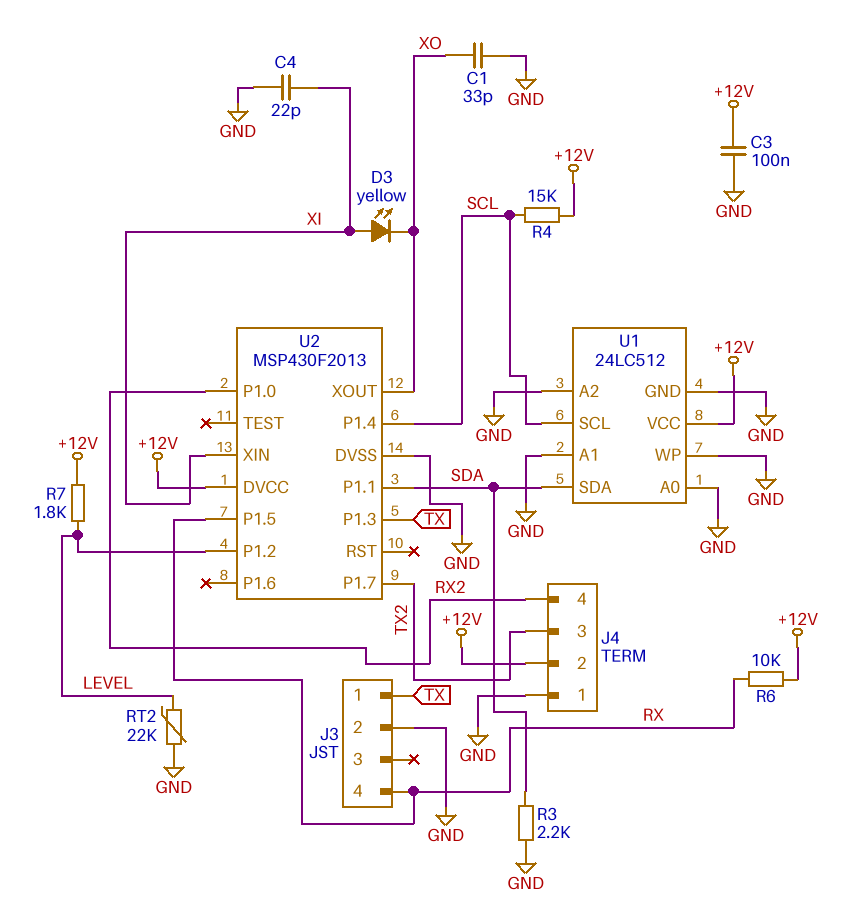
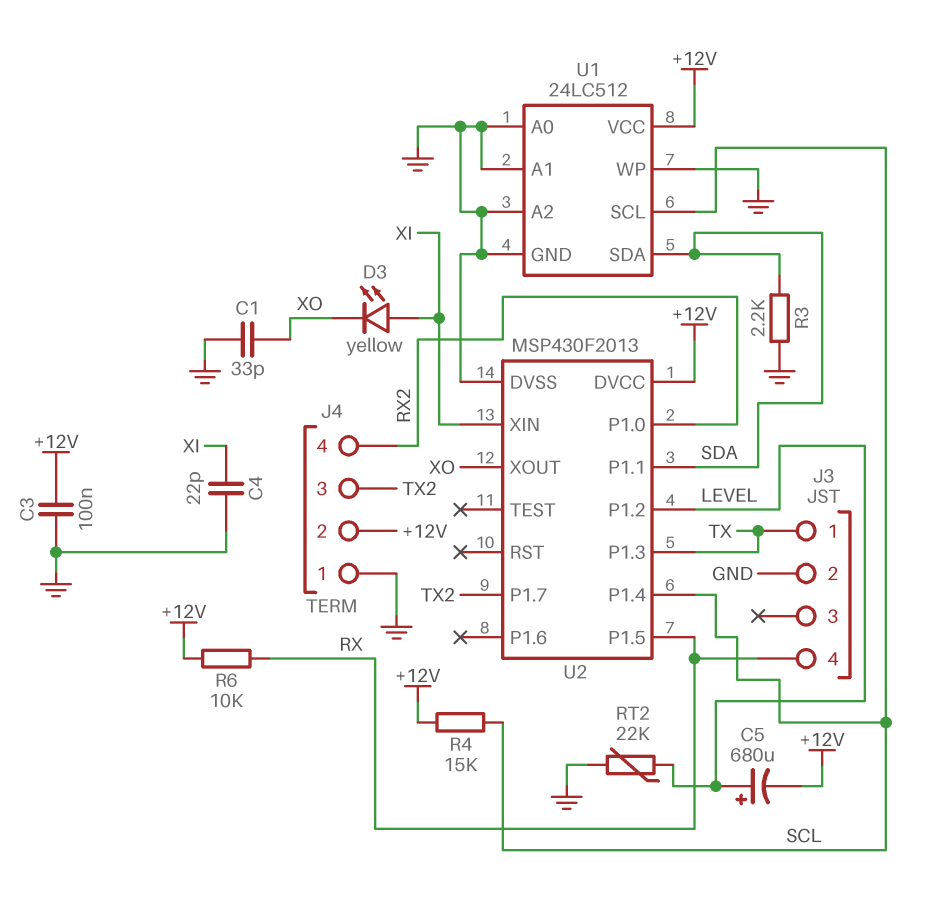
C5: none -> 680uF (plus LEVEL, minus +12V)
R7: 1.8k (+12V, LEVEL) -> none

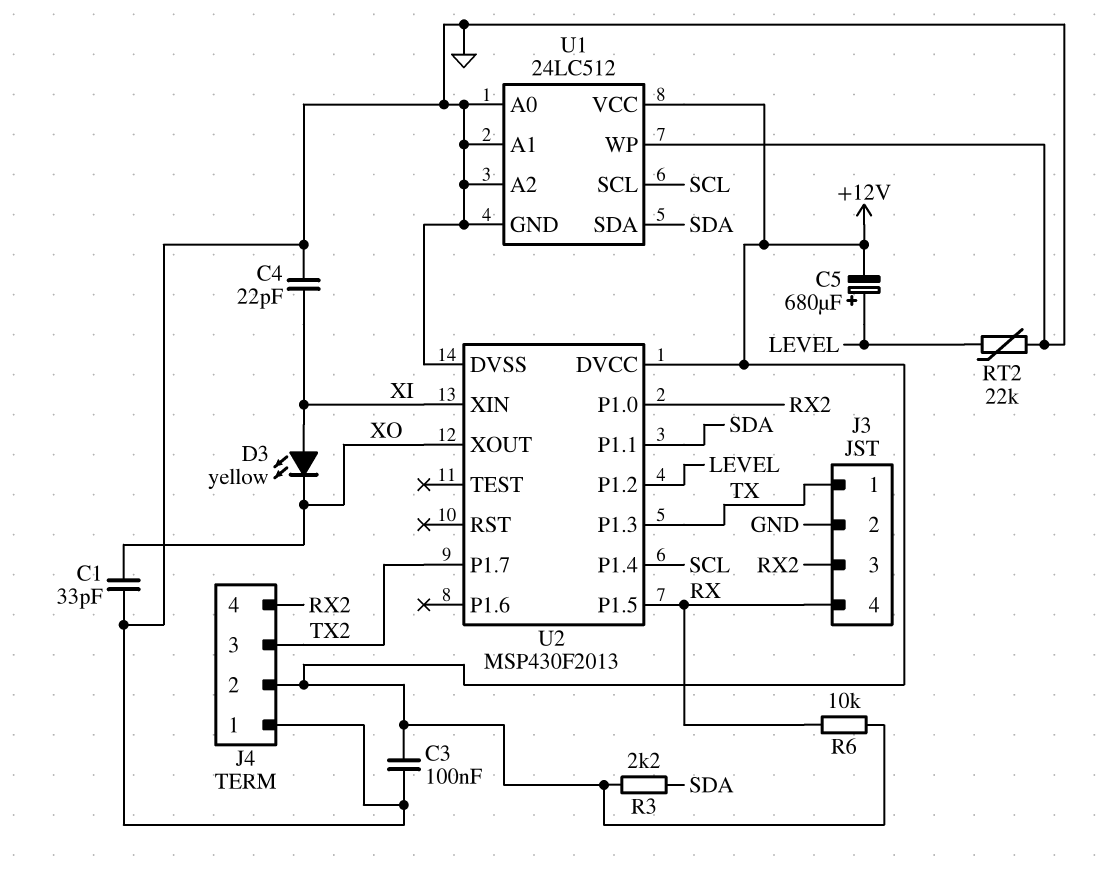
J3 pin 3: none -> RX2
R3: 2.2k (GND, SDA) -> 2.2k (+12V, SDA)
R4: 15k (+12V, SCL) -> none

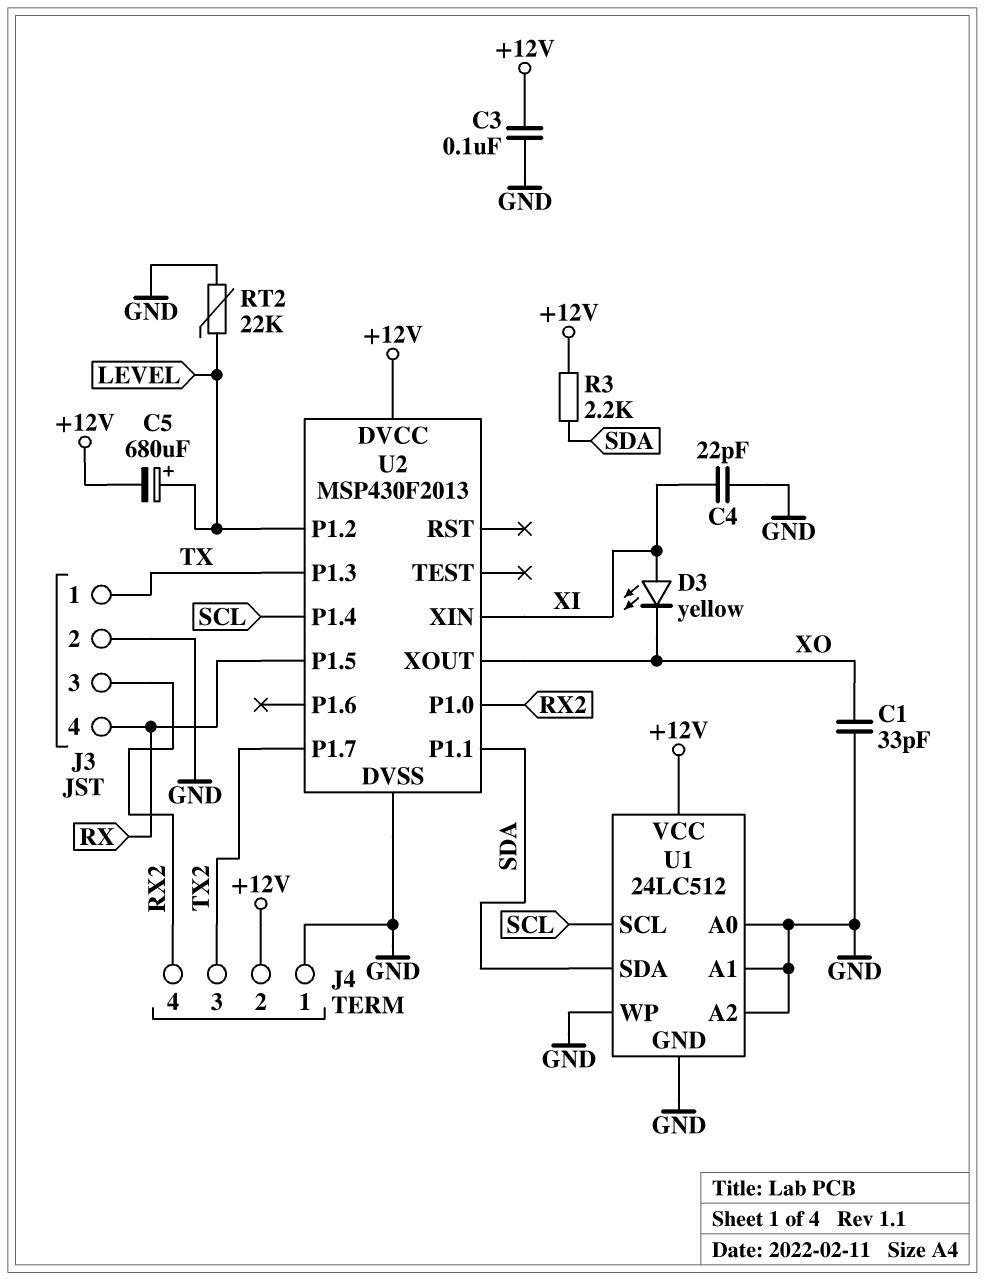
R6: 10k (+12V, RX) -> none

